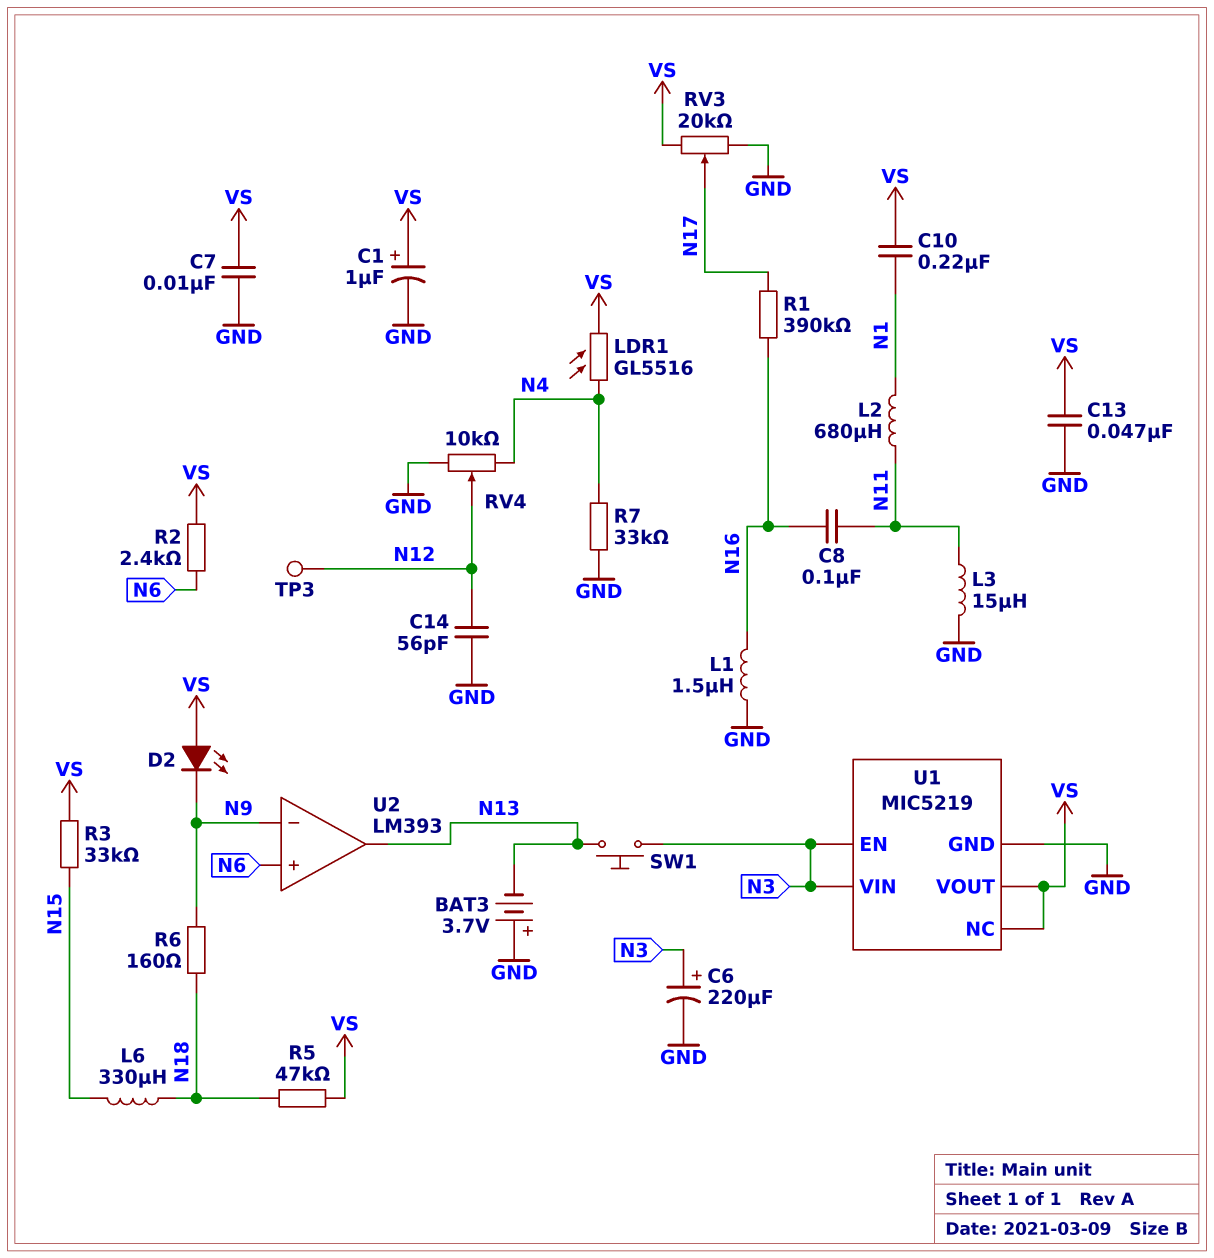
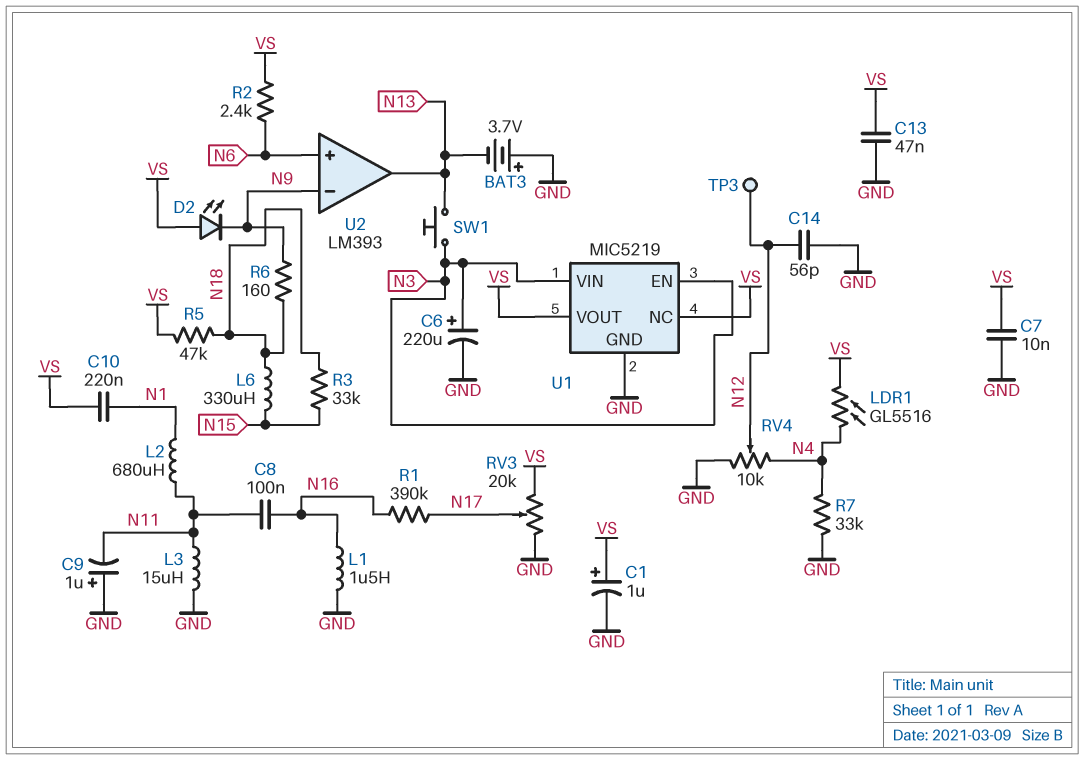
C9: none -> 1uF (plus GND, minus N11)
R3: 33k (N15, VS) -> 33k (N15, N18)

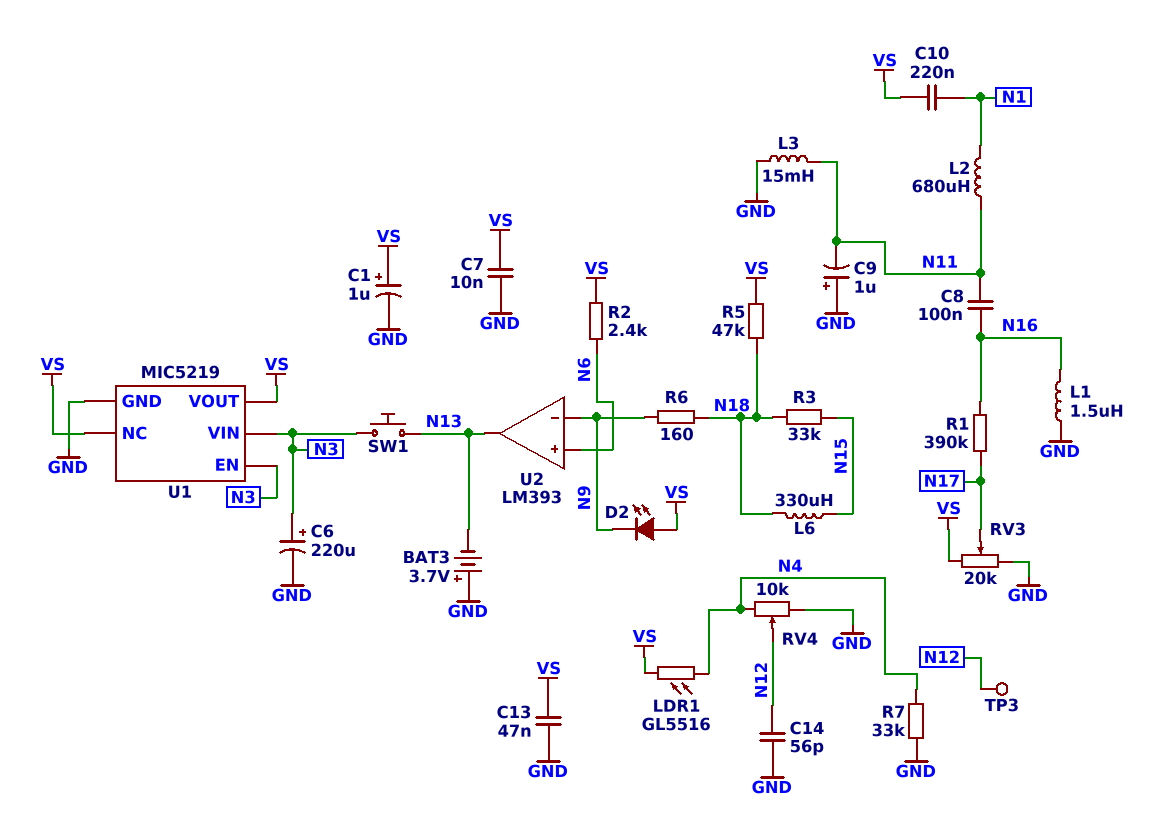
L3: 15uH (GND, N11) -> 15mH (GND, N11)

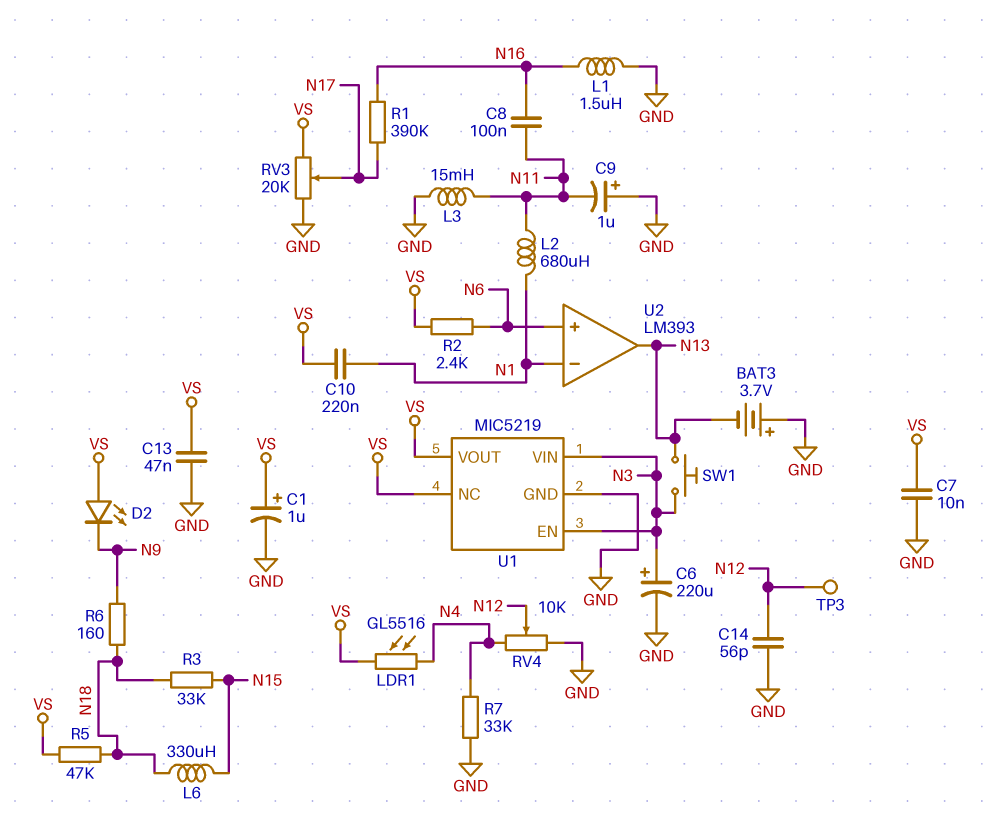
U2 pin in-: N9 -> N1

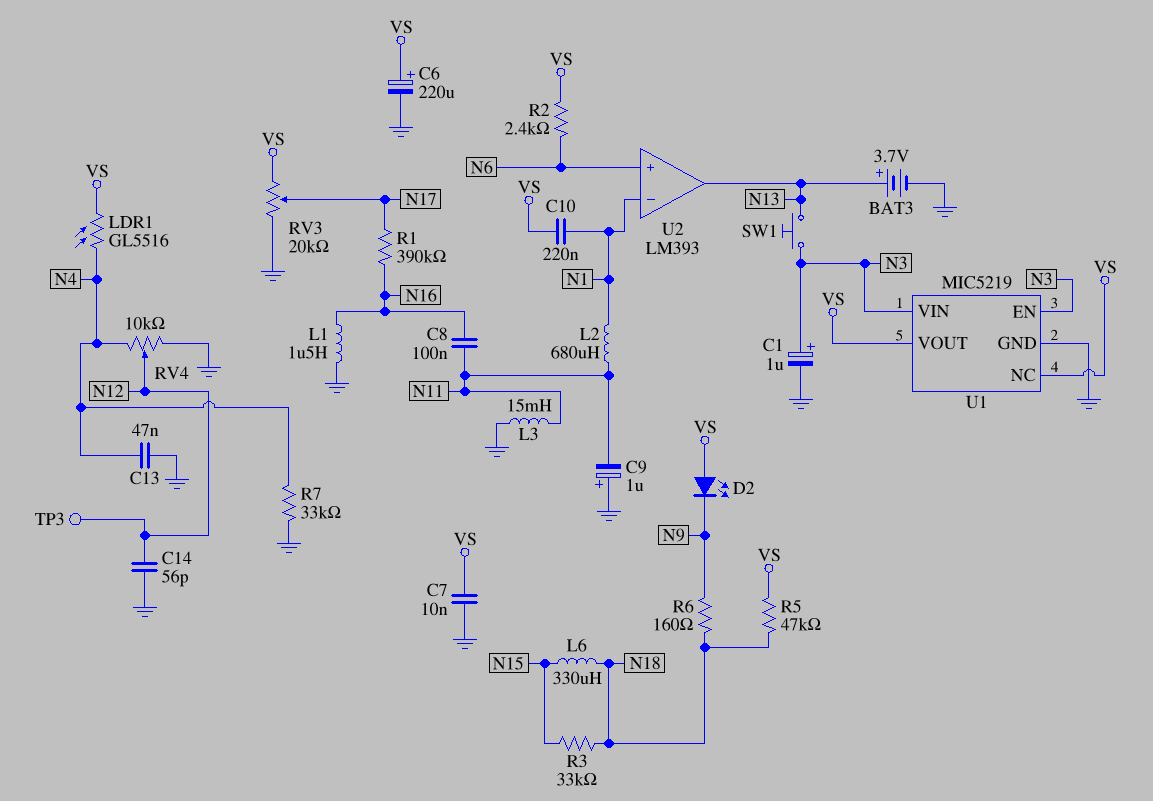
BAT3: 3.7V (plus GND, minus N13) -> 3.7V (plus N13, minus GND)
C1: 1uF (plus VS, minus GND) -> 1uF (plus N3, minus GND)
C6: 220uF (plus N3, minus GND) -> 220uF (plus VS, minus GND)
C13: 47nF (GND, VS) -> 47nF (GND, N4)

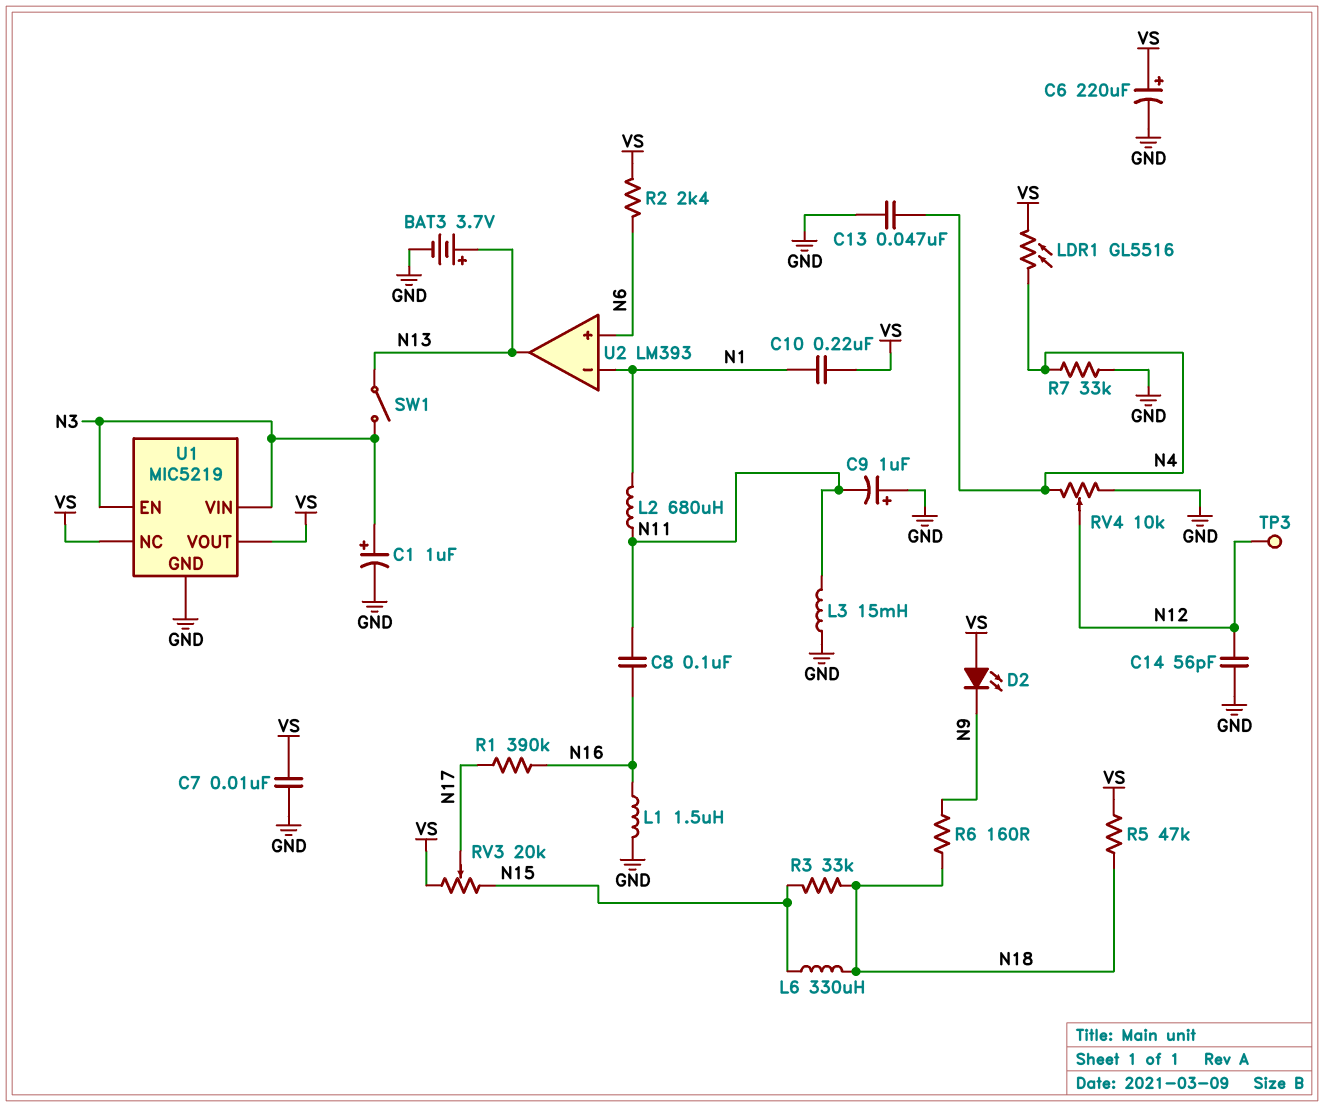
RV3: 20k (GND, VS, wiper N17) -> 20k (N15, VS, wiper N17)
SW1: button (N3, N13) -> switch (N3, N13)

